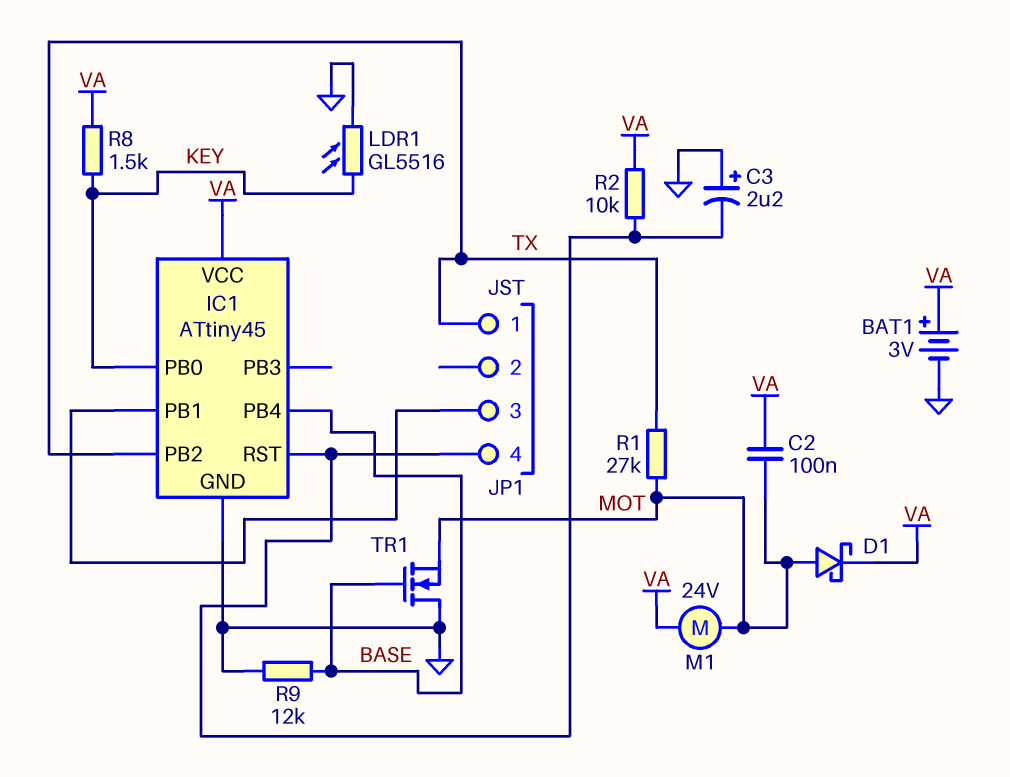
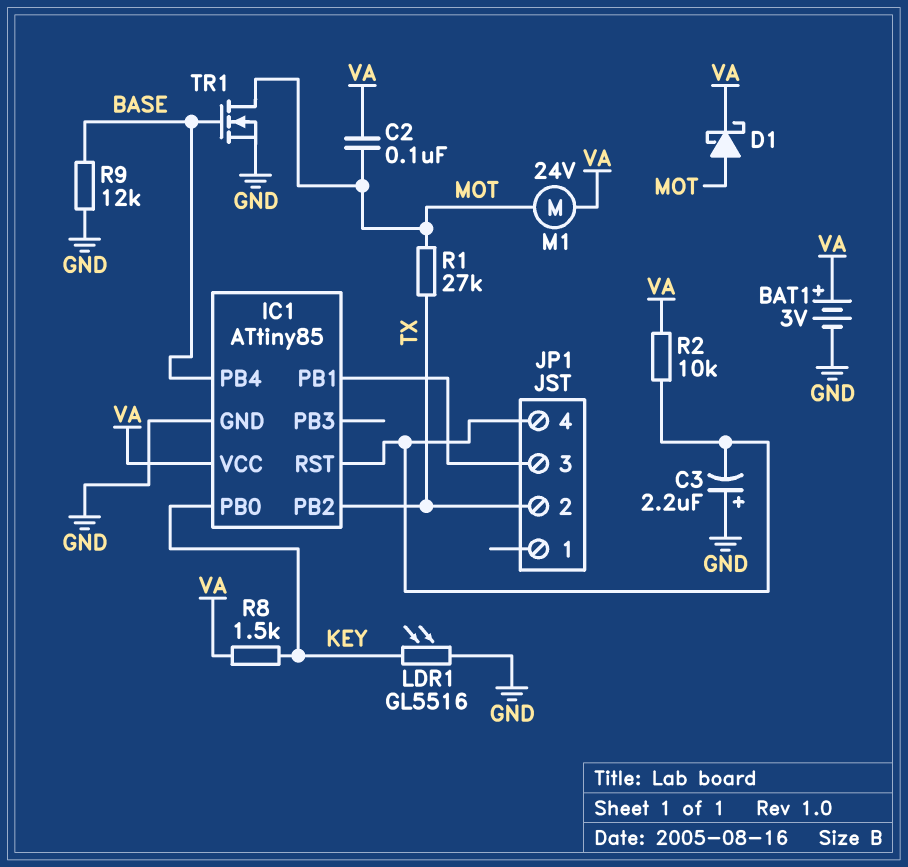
IC1: ATtiny45 -> ATtiny85
JP1 pin 1: TX -> none
JP1 pin 2: none -> TX
TR1: NMOS (G BASE, D GND, S MOT) -> NMOS (G BASE, D MOT, S GND)

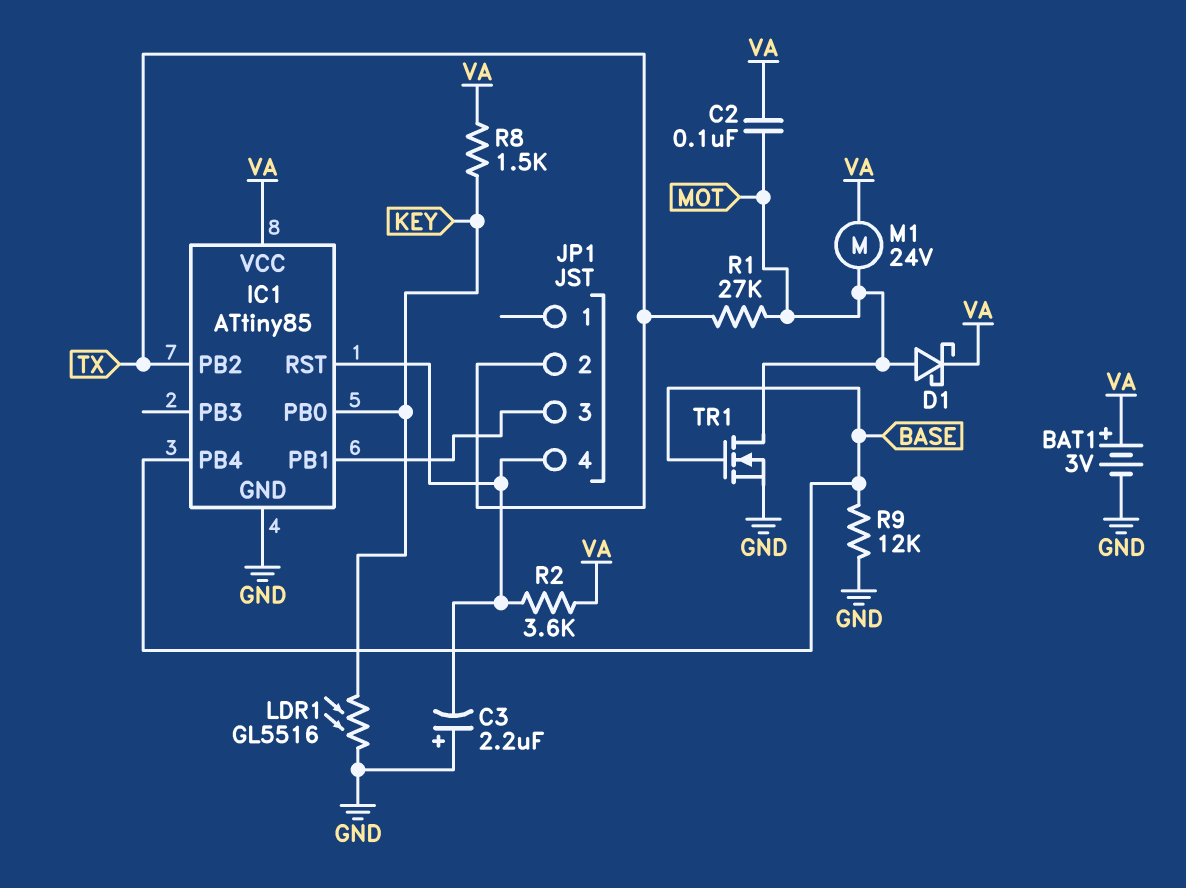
R2: 10k (IC1/RST, VA) -> 3.6k (IC1/RST, VA)

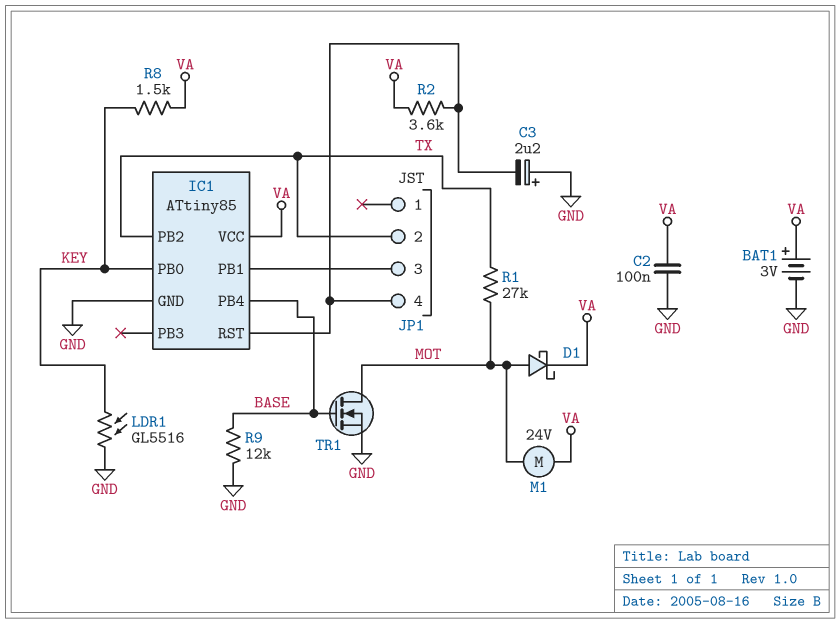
C2: 100nF (MOT, VA) -> 100nF (GND, VA)

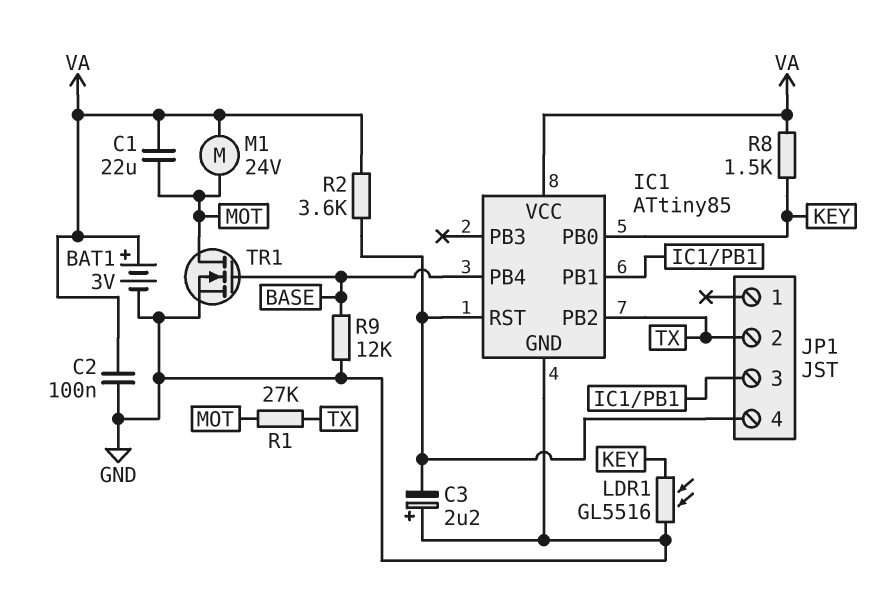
C1: none -> 22uF (MOT, VA)
D1: schottky (A MOT, K VA) -> none

